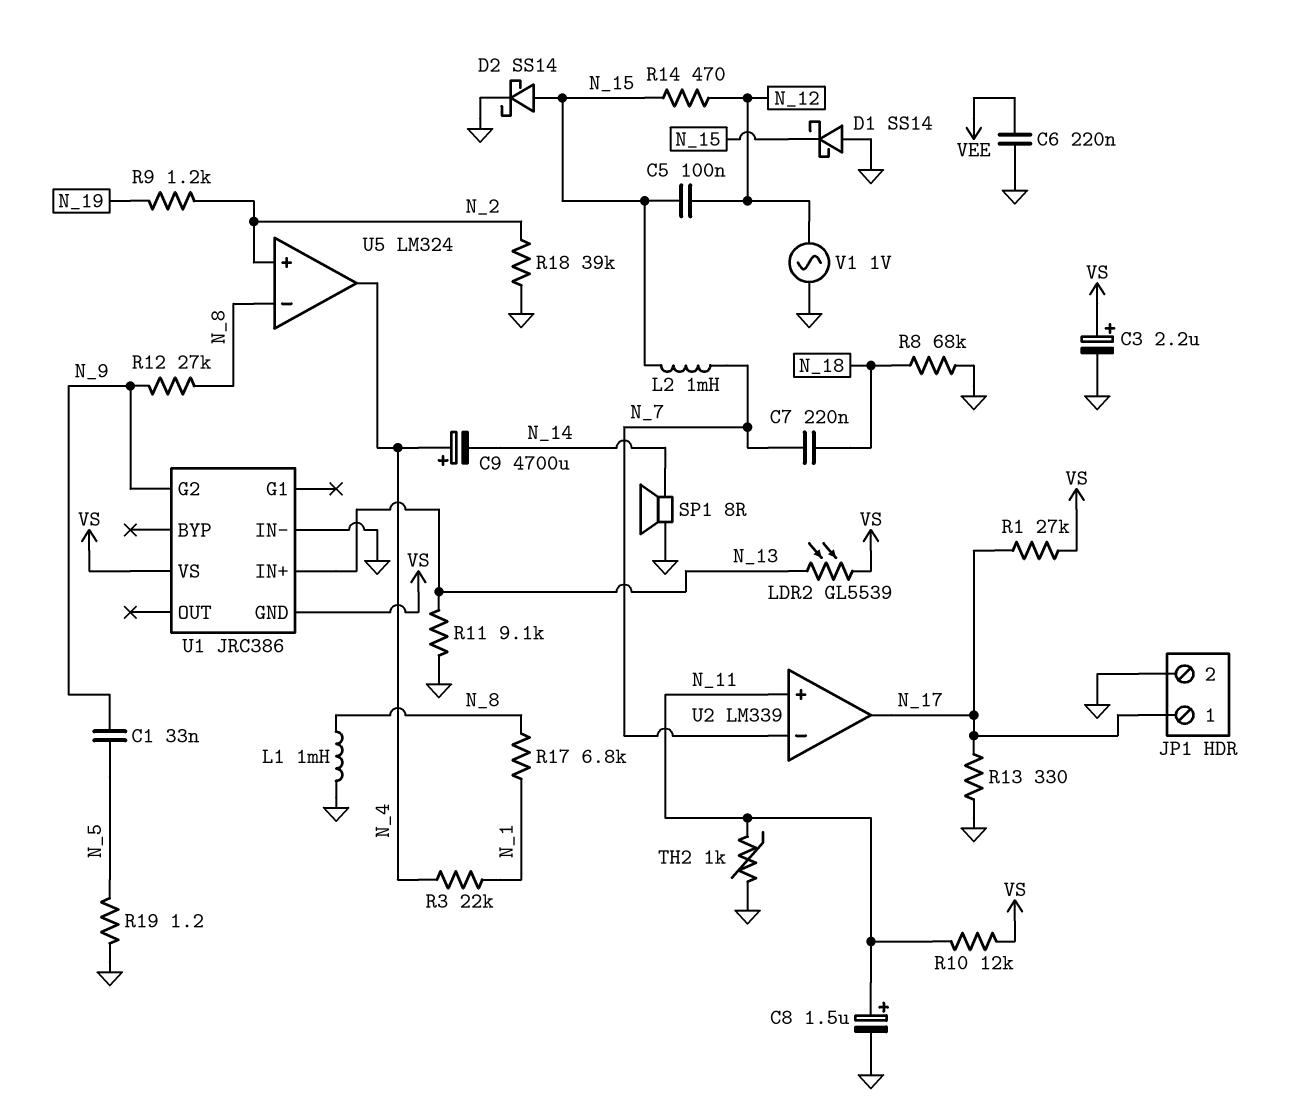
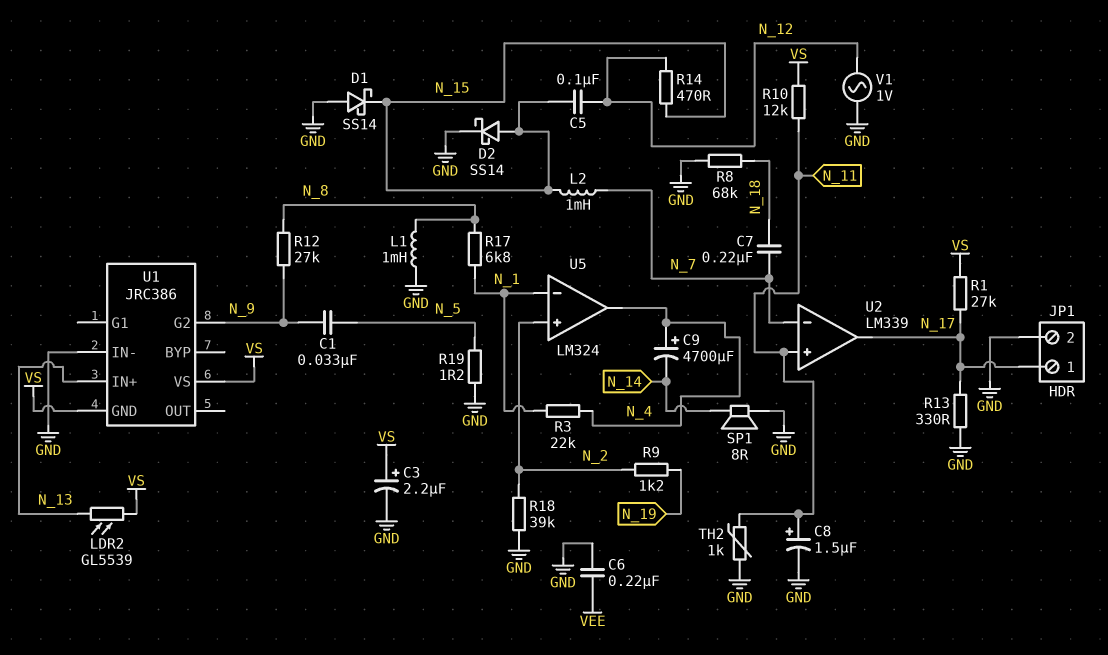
R11: 9.1k (GND, N_13) -> none
U5 pin in-: N_8 -> N_1

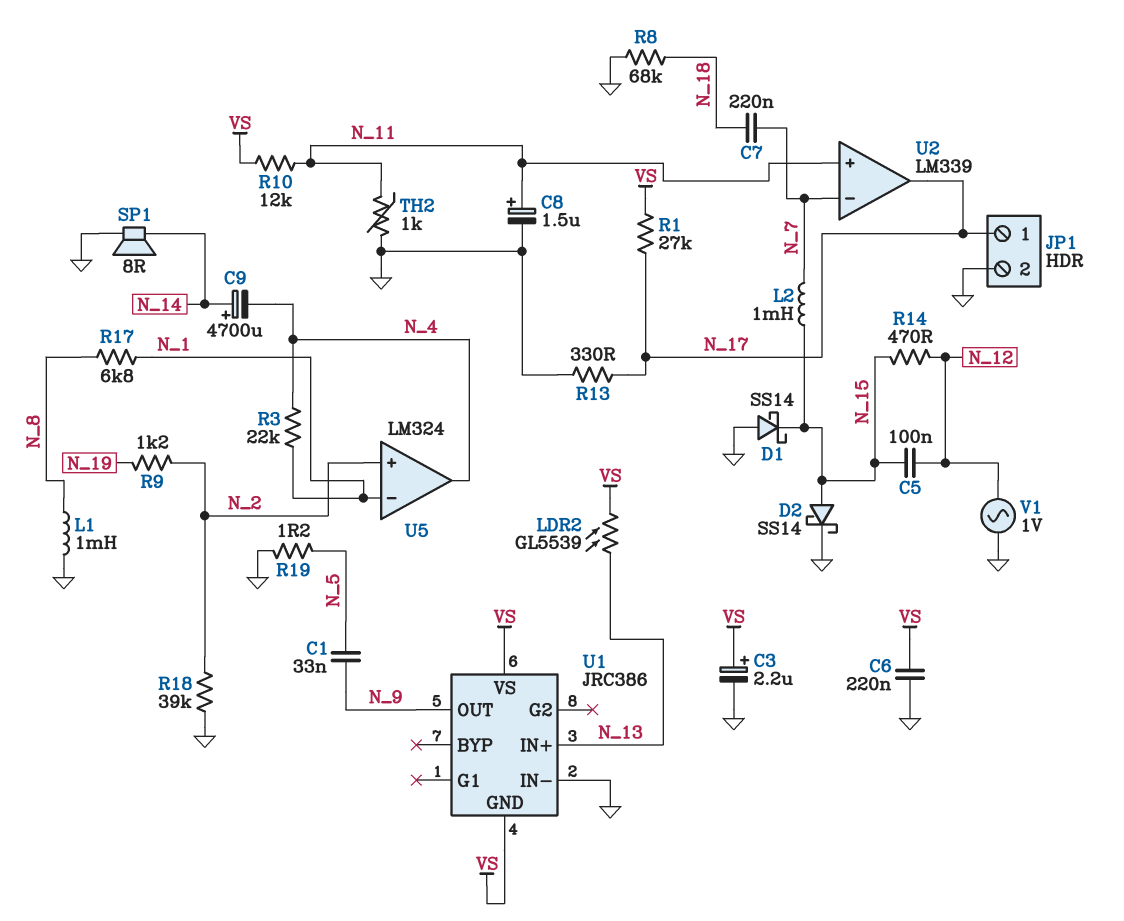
C6: 220nF (GND, VEE) -> 220nF (GND, VS)
C9: 4700uF (plus N_4, minus N_14) -> 4700uF (plus N_14, minus N_4)
R12: 27k (N_8, N_9) -> none
U1 pin G2: N_9 -> none
U1 pin OUT: none -> N_9

